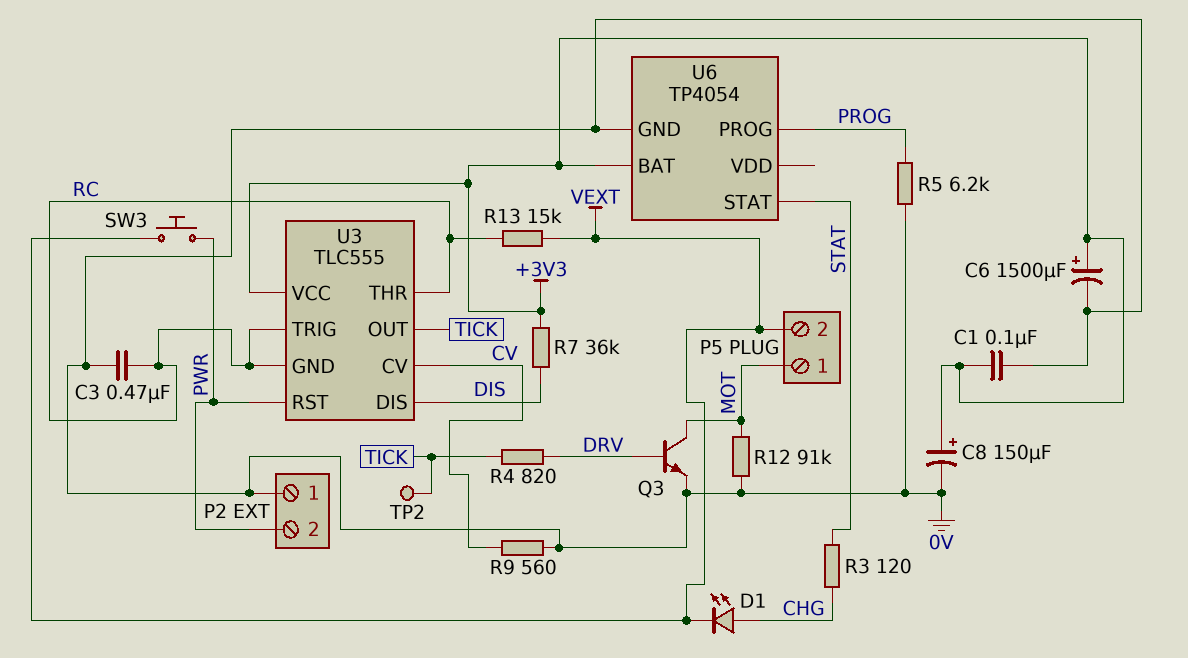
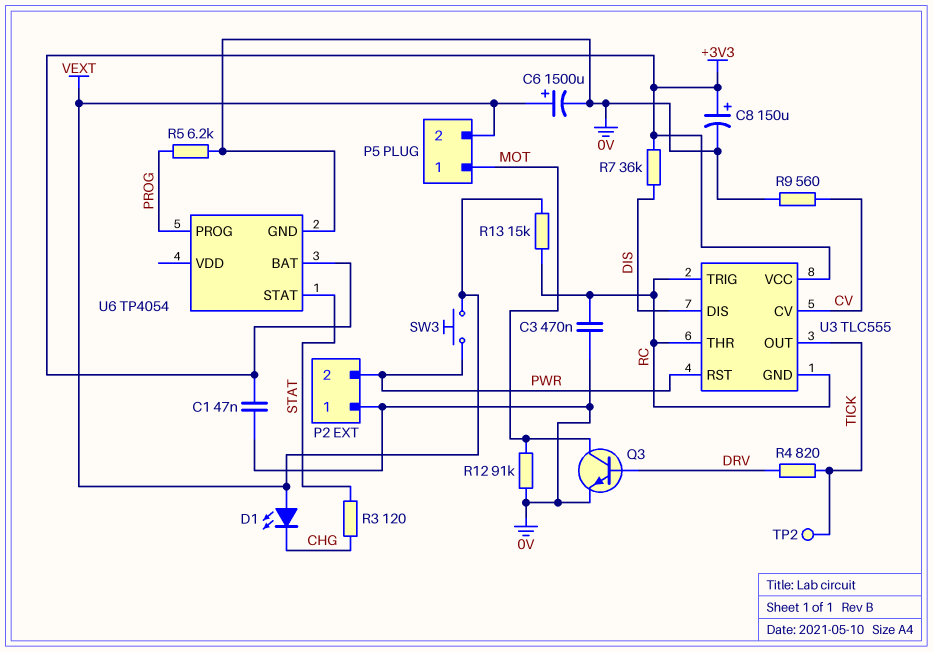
C1: 100nF (+3V3, 0V) -> 47nF (+3V3, 0V)
C6: 1500uF (plus +3V3, minus 0V) -> 1500uF (plus VEXT, minus 0V)
D1: LED (A CHG, K VEXT) -> LED (A VEXT, K CHG)

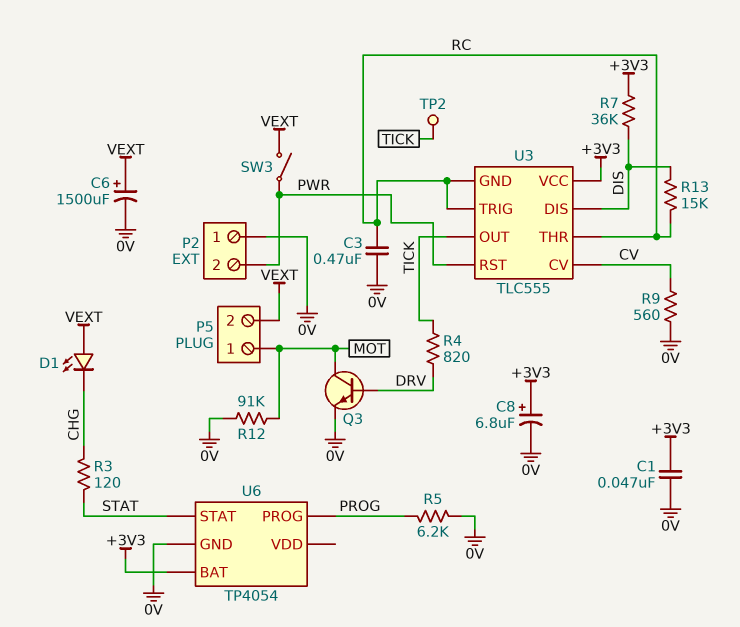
C8: 150uF (plus +3V3, minus 0V) -> 6.8uF (plus +3V3, minus 0V)
R13: 15k (RC, VEXT) -> 15k (DIS, RC)
SW3: button (PWR, VEXT) -> switch (PWR, VEXT)

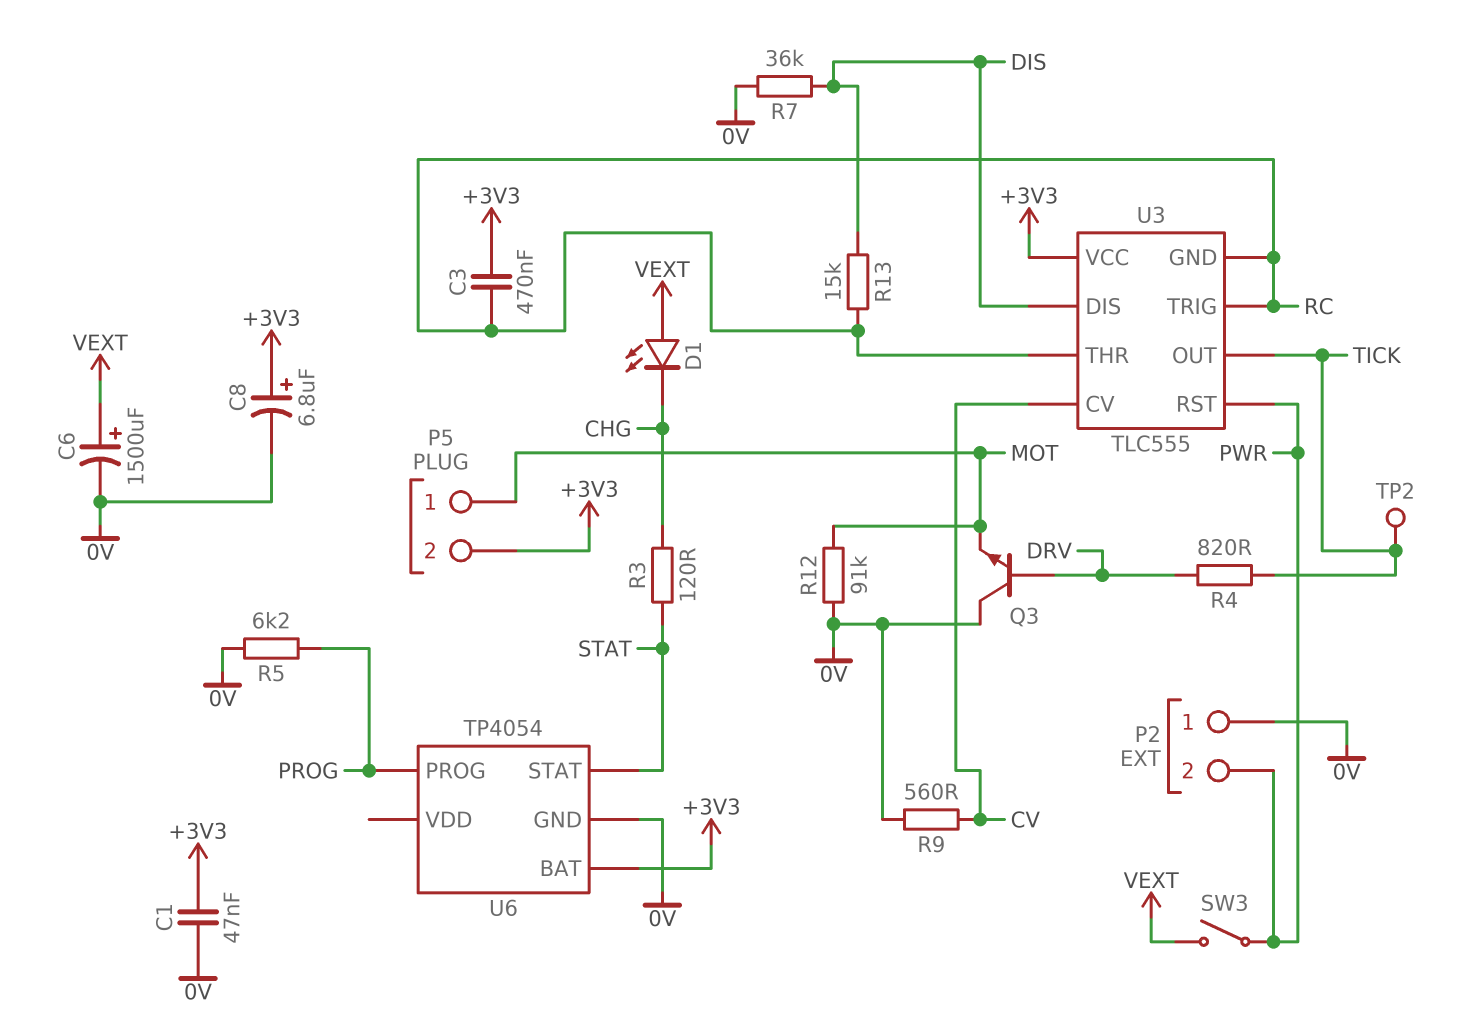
C3: 470nF (0V, RC) -> 470nF (+3V3, RC)
P5 pin 2: VEXT -> +3V3
Q3: NPN (B DRV, C MOT, E 0V) -> NPN (B DRV, C 0V, E MOT)
R7: 36k (+3V3, DIS) -> 36k (0V, DIS)

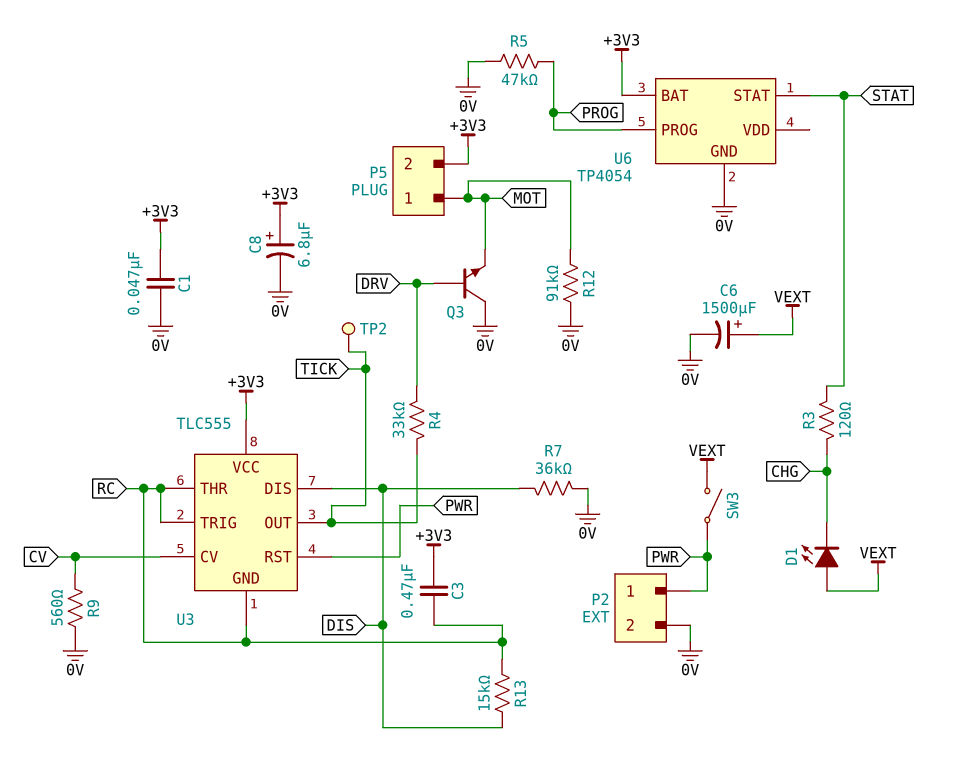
P2 pin 1: 0V -> PWR
P2 pin 2: PWR -> 0V
R4: 820 (DRV, TICK) -> 33k (DRV, TICK)
R5: 6.2k (0V, PROG) -> 47k (0V, PROG)

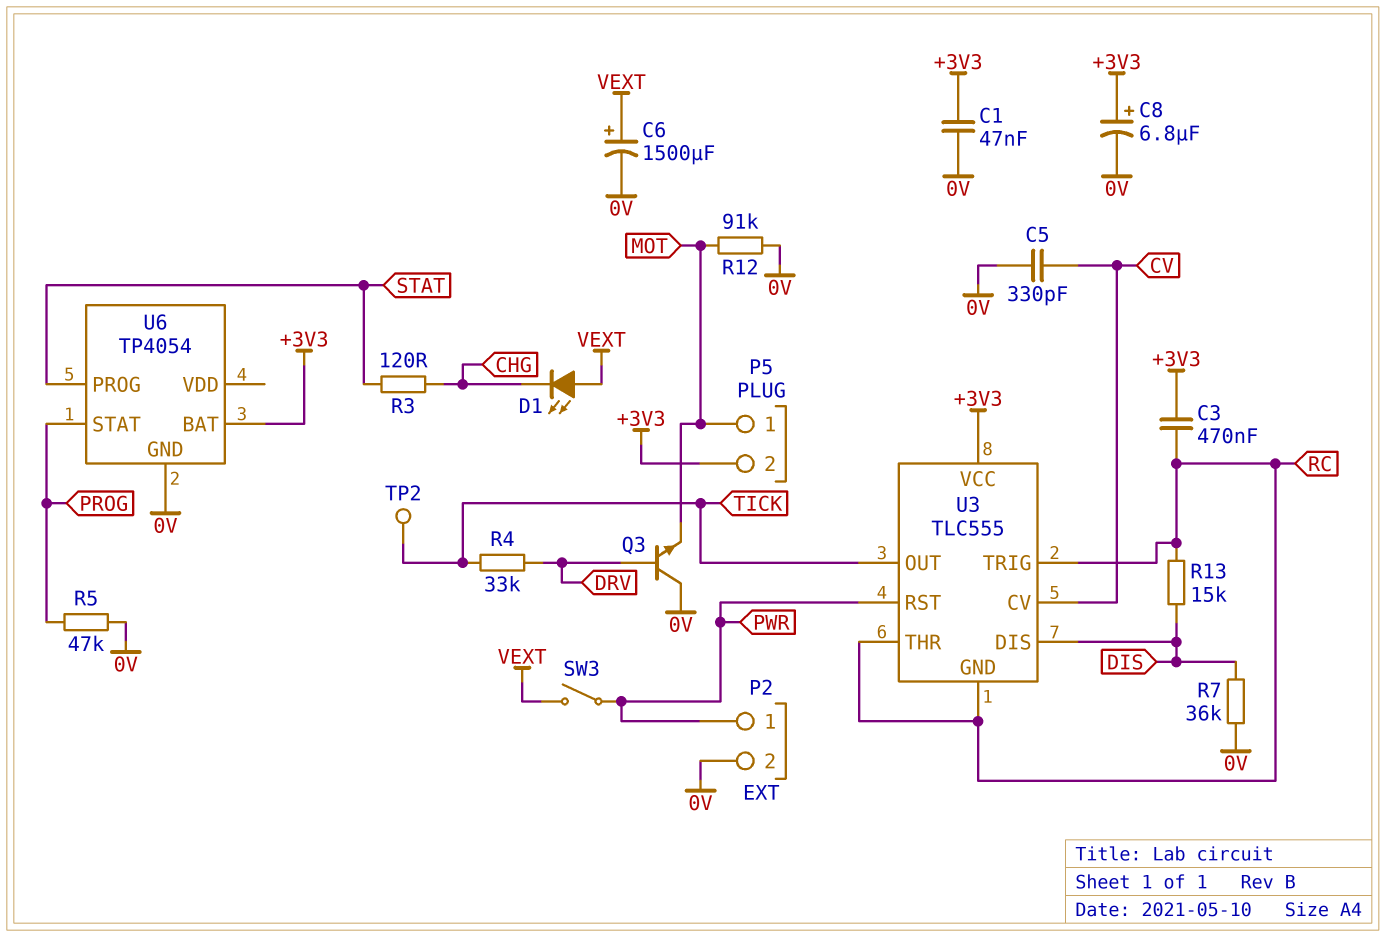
C5: none -> 330pF (0V, CV)
R9: 560 (0V, CV) -> none
U6 pin PROG: PROG -> STAT
U6 pin STAT: STAT -> PROG

